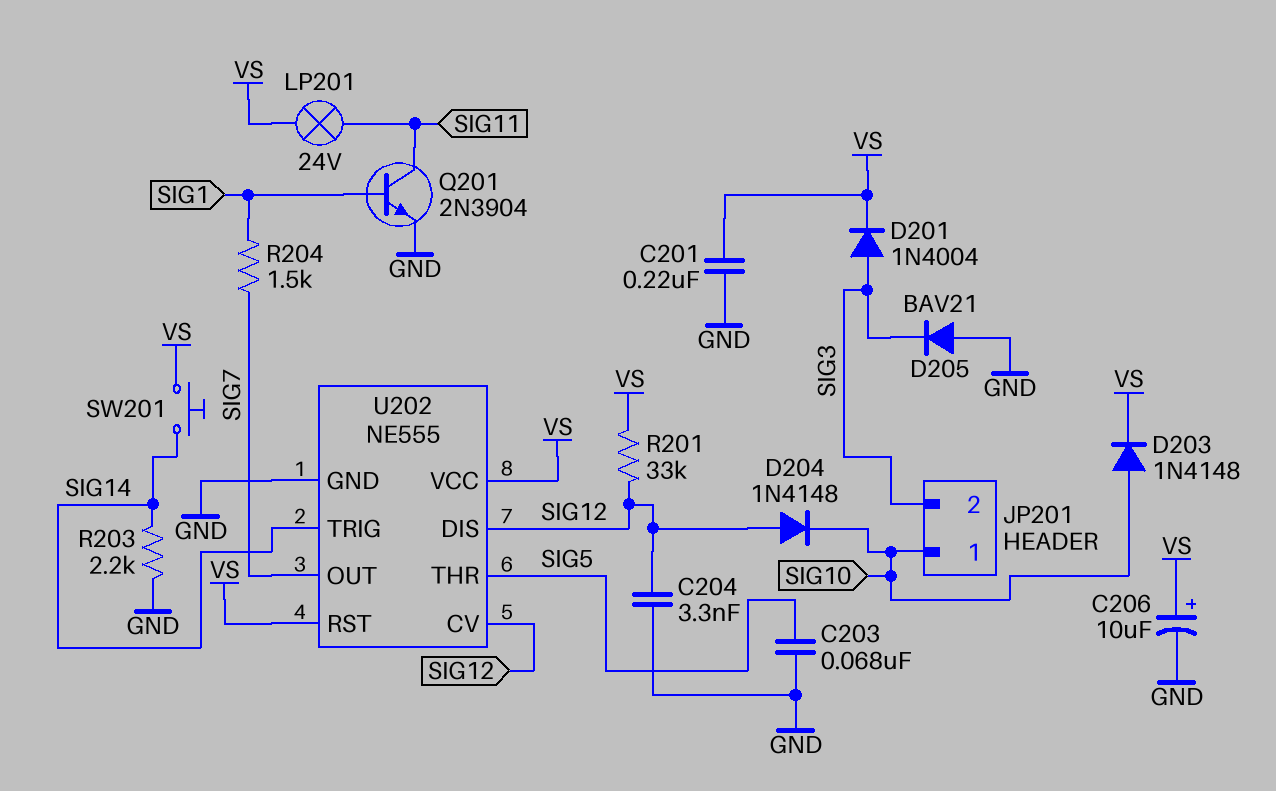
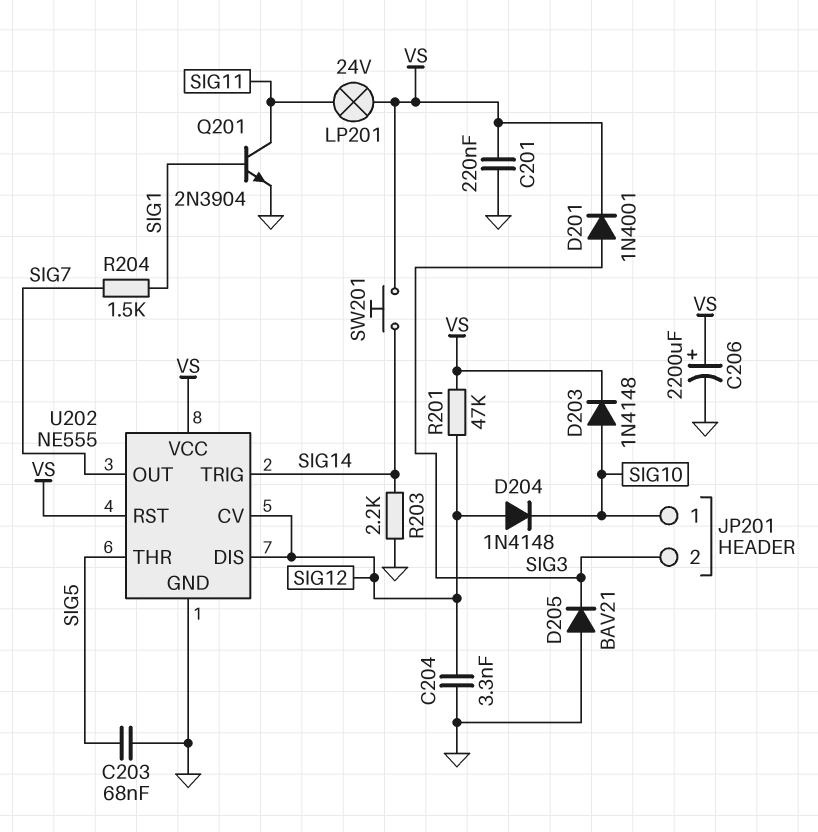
C206: 10uF (plus VS, minus GND) -> 2200uF (plus VS, minus GND)
D201: diode 1N4004 (A SIG3, K VS) -> diode 1N4001 (A SIG3, K VS)
R201: 33k (SIG12, VS) -> 47k (SIG12, VS)

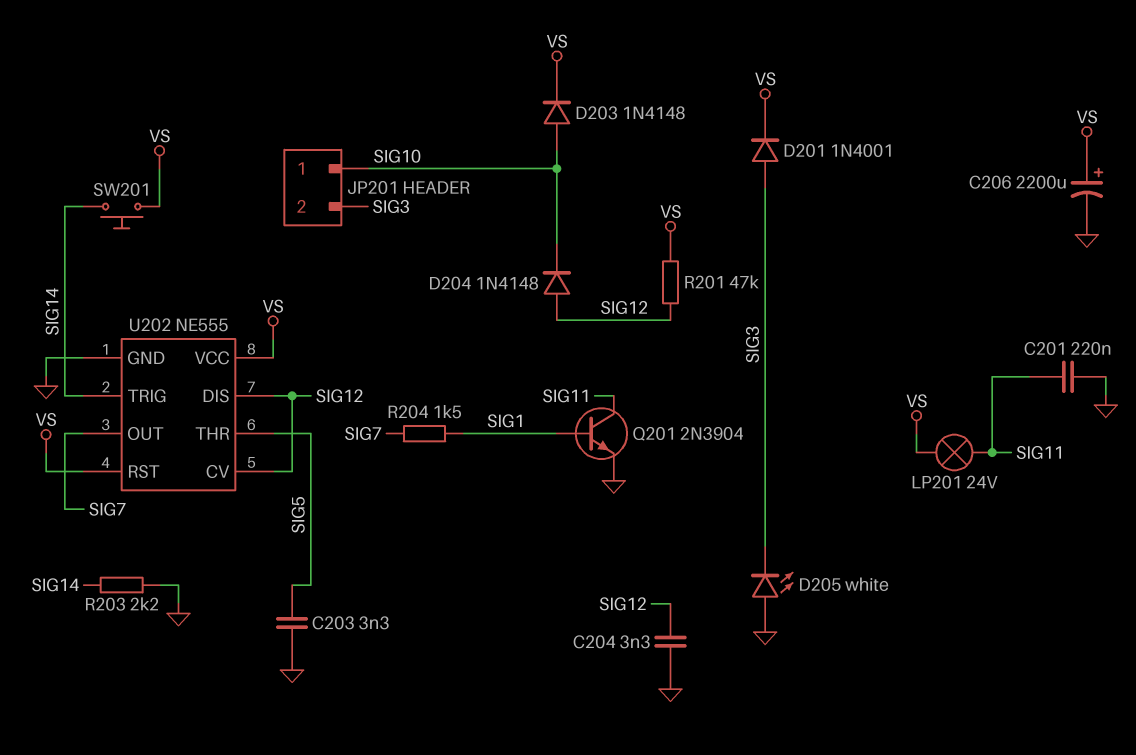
C201: 220nF (GND, VS) -> 220nF (GND, SIG11)
C203: 68nF (GND, SIG5) -> 3.3nF (GND, SIG5)
D205: diode BAV21 (A GND, K SIG3) -> LED white (A GND, K SIG3)

